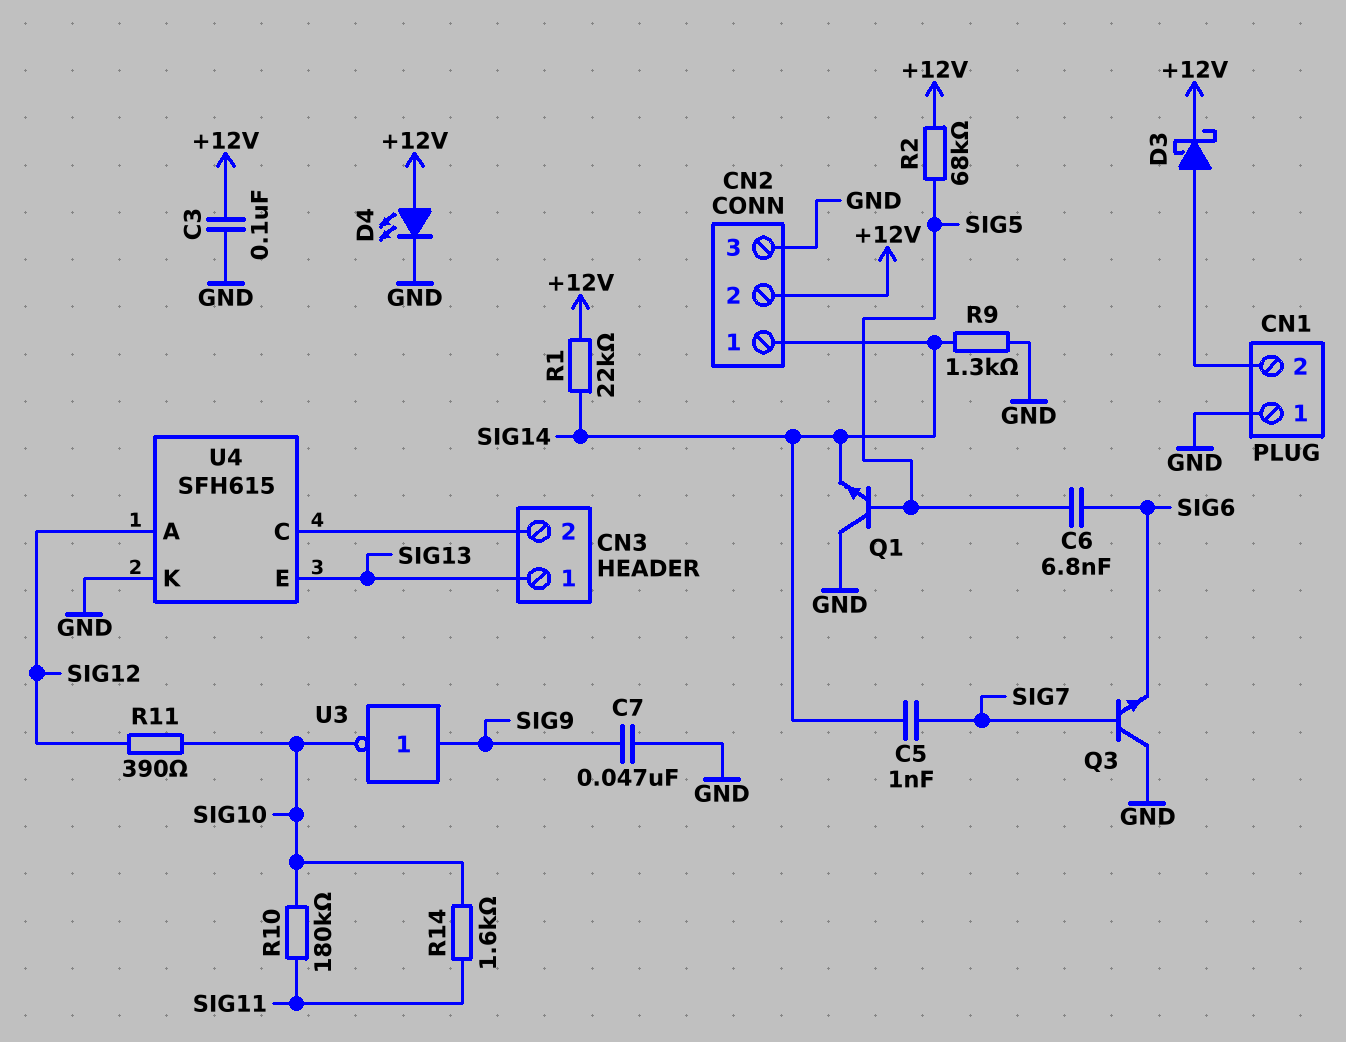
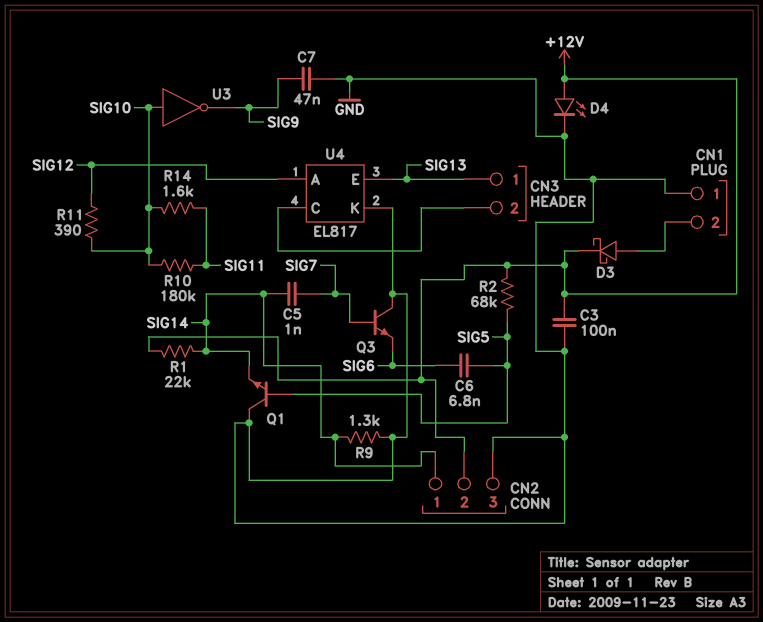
U3: NOT (in SIG9, out SIG10) -> NOT (in SIG10, out SIG9)
U4: SFH615 -> EL817

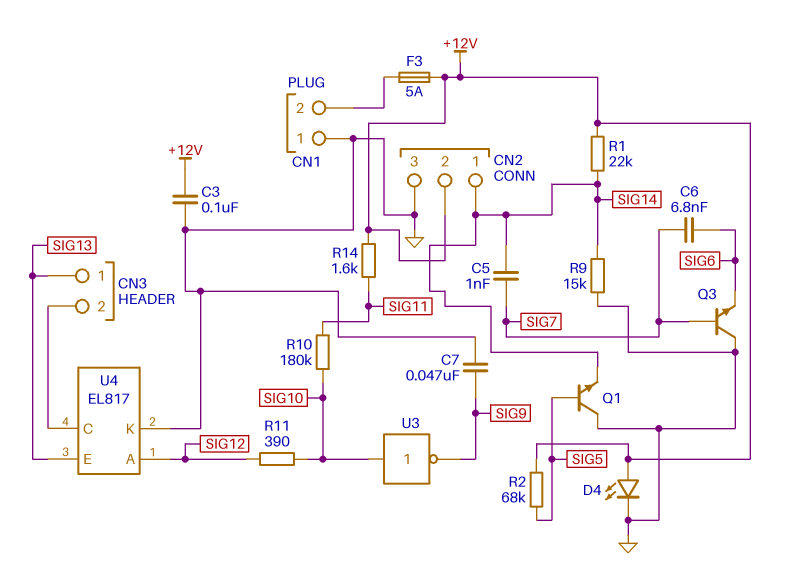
C6: 6.8nF (SIG5, SIG6) -> 6.8nF (SIG6, SIG7)
D3: schottky (A CN1/2, K +12V) -> none
F3: none -> 5A (+12V, CN1/2)
R9: 1.3k (GND, SIG14) -> 15k (GND, SIG14)
R14: 1.6k (SIG10, SIG11) -> 1.6k (+12V, SIG11)

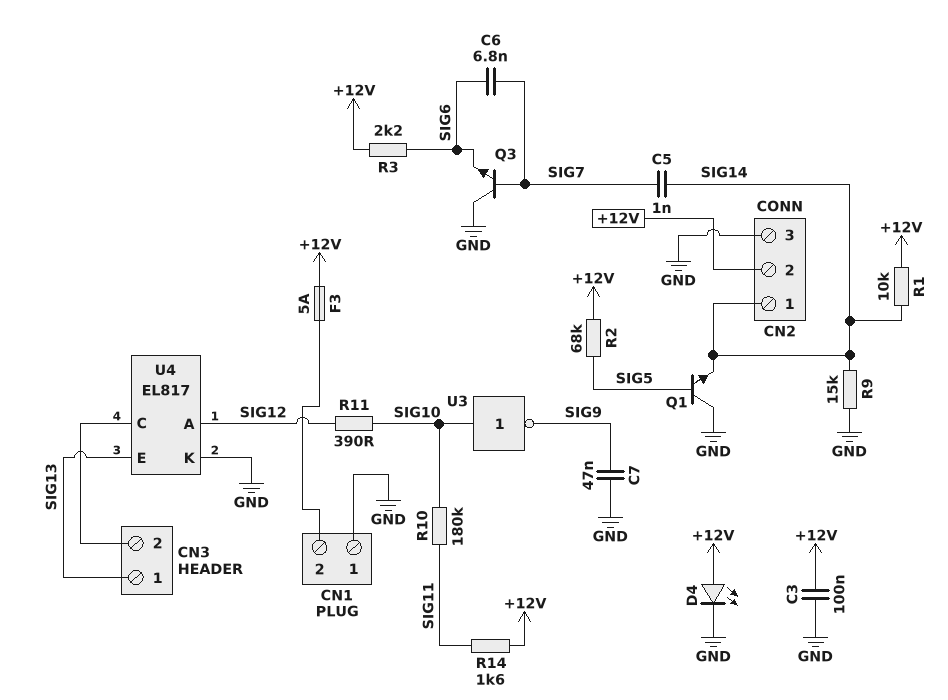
R1: 22k (+12V, SIG14) -> 10k (+12V, SIG14)
R3: none -> 2.2k (+12V, SIG6)

